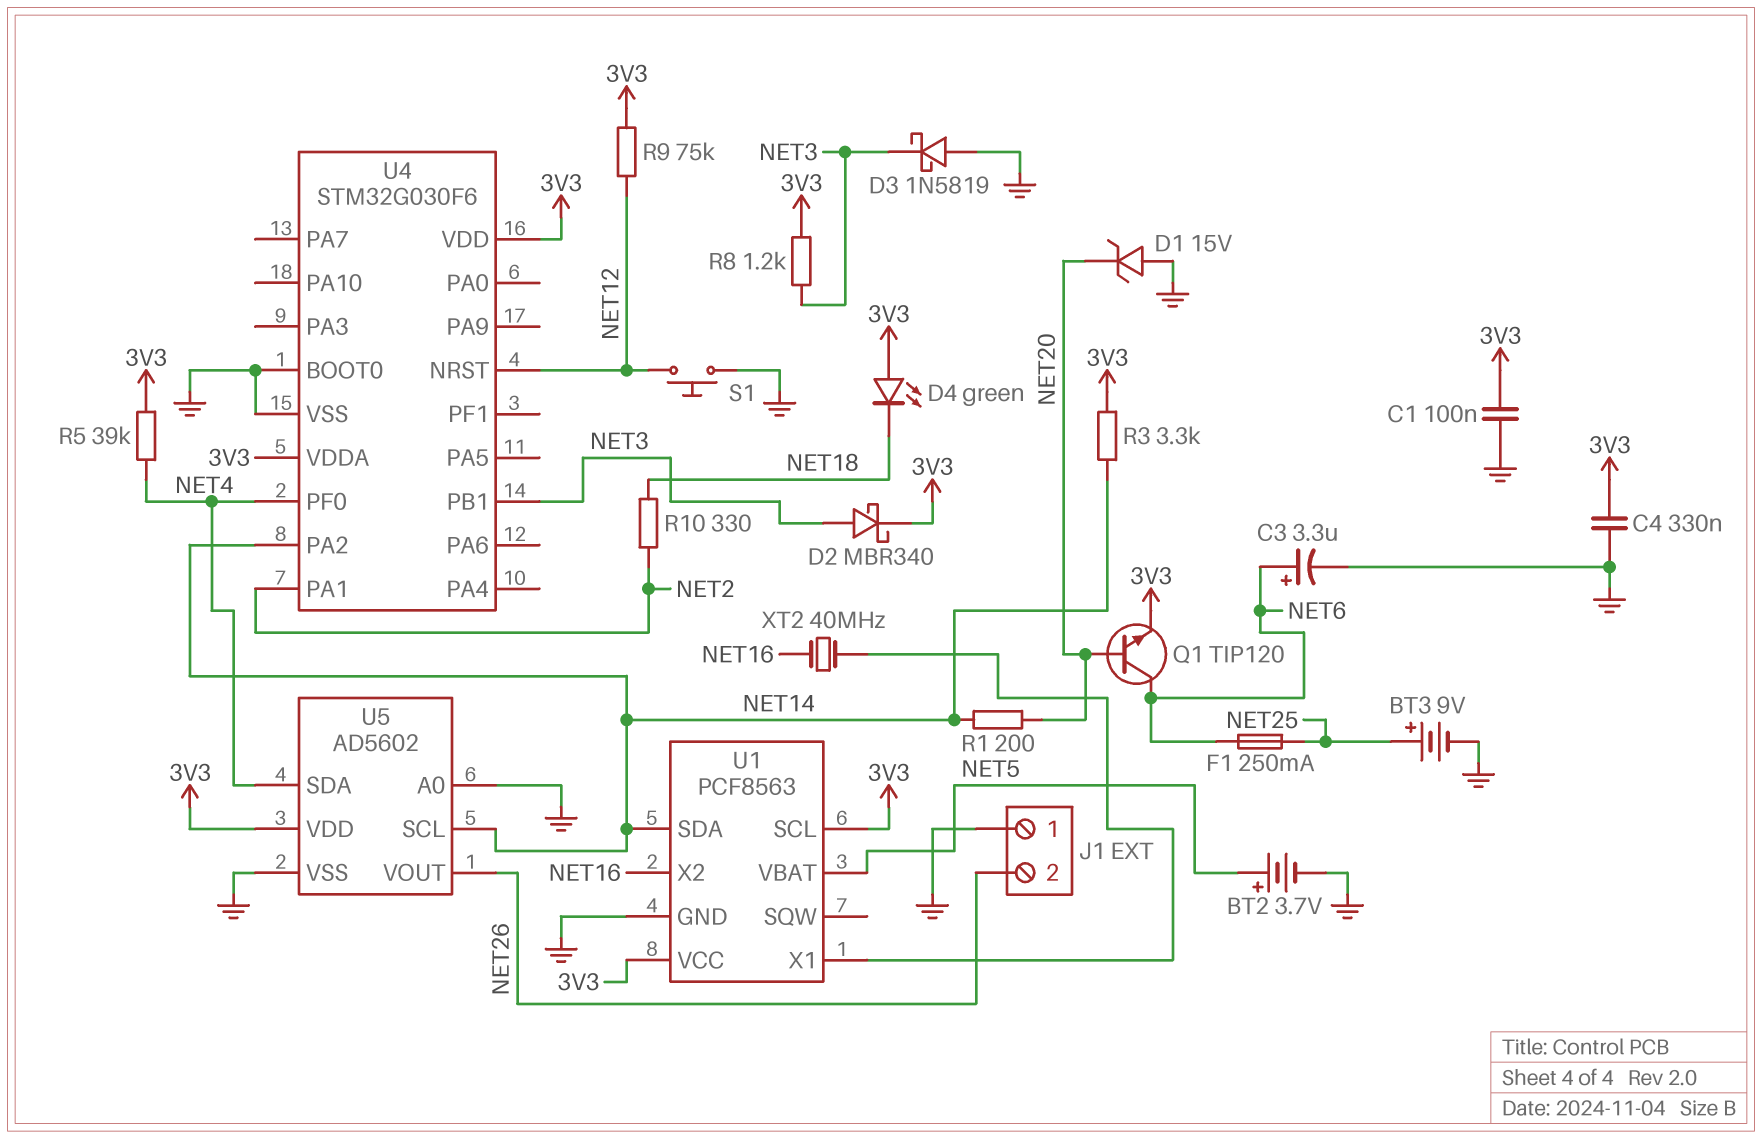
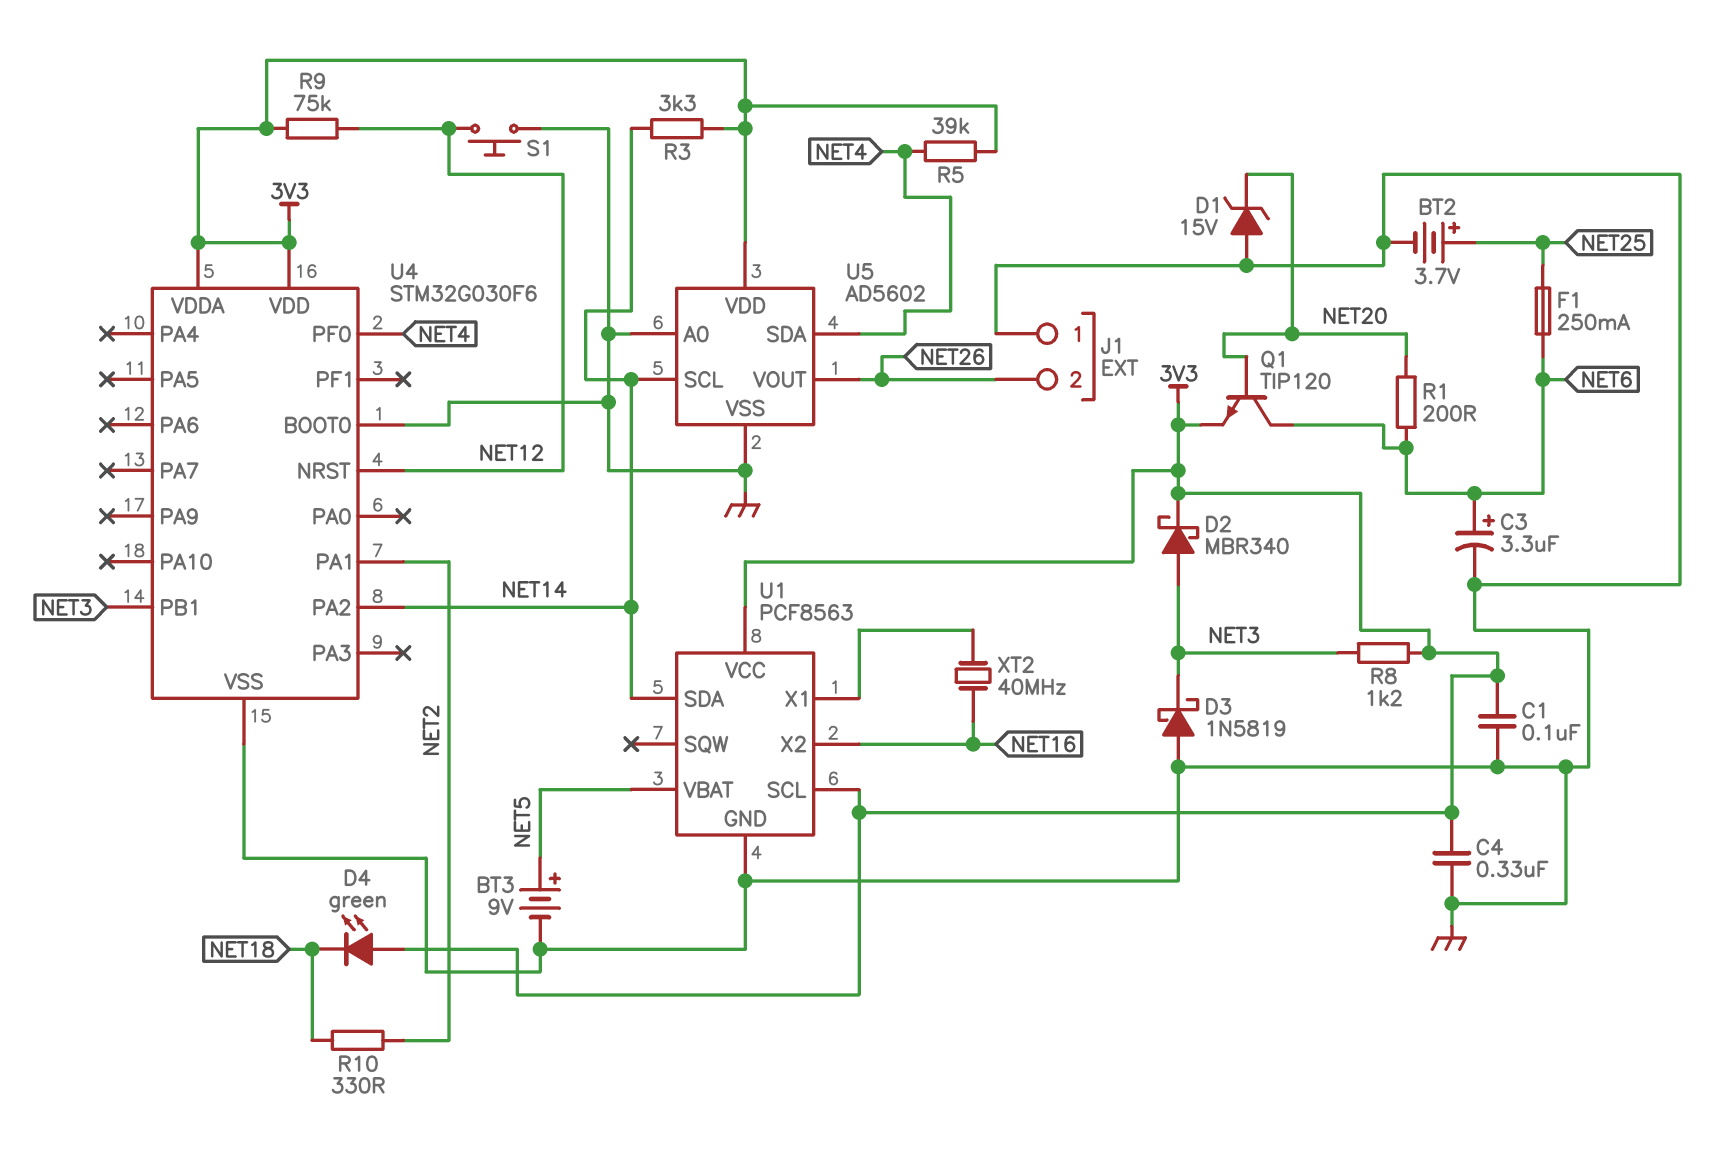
BT2: 3.7V (plus NET5, minus GND) -> 3.7V (plus NET25, minus GND)
BT3: 9V (plus NET25, minus GND) -> 9V (plus NET5, minus GND)
R1: 200 (NET14, NET20) -> 200 (NET6, NET20)

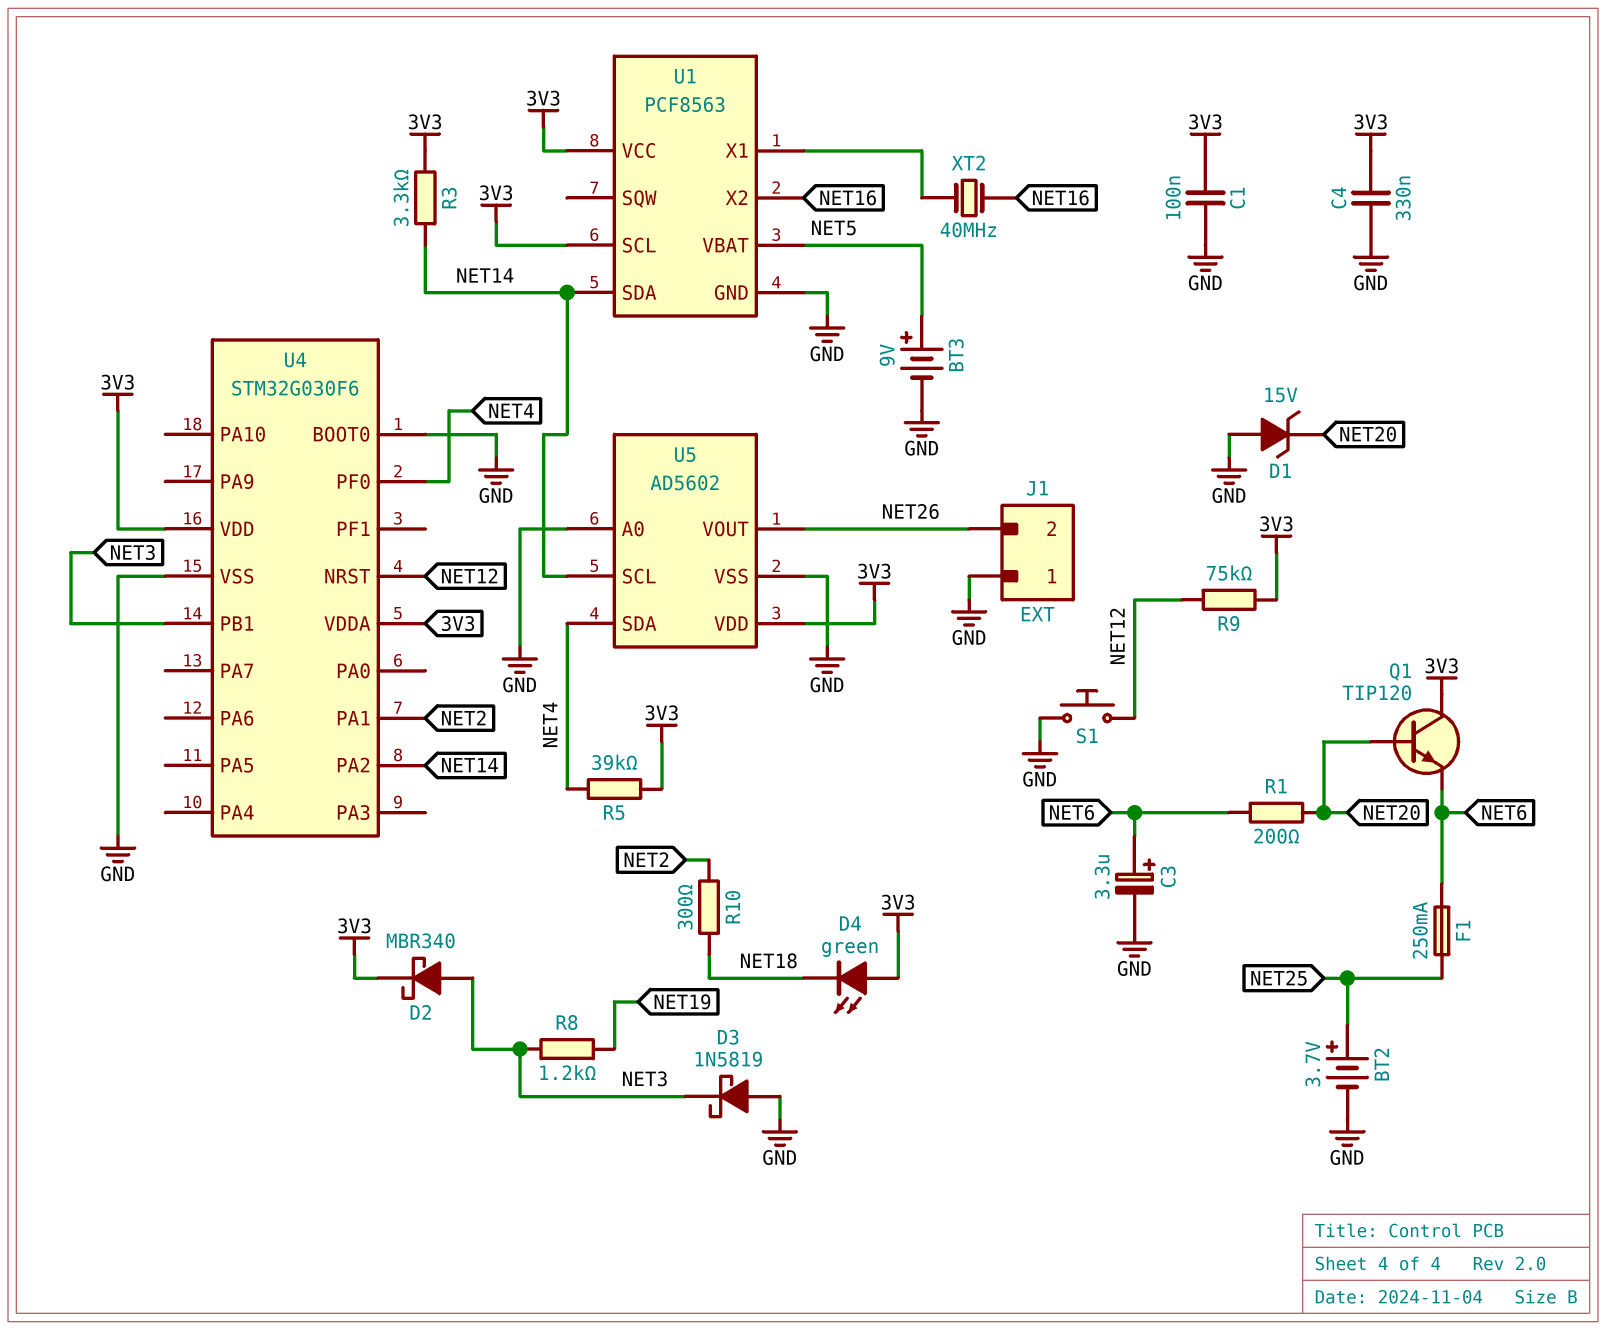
Q1: NPN TIP120 (B NET20, C NET6, E 3V3) -> NPN TIP120 (B NET20, C 3V3, E NET6)
R8: 1.2k (3V3, NET3) -> 1.2k (NET3, NET19)
R10: 330 (NET2, NET18) -> 300 (NET2, NET18)

